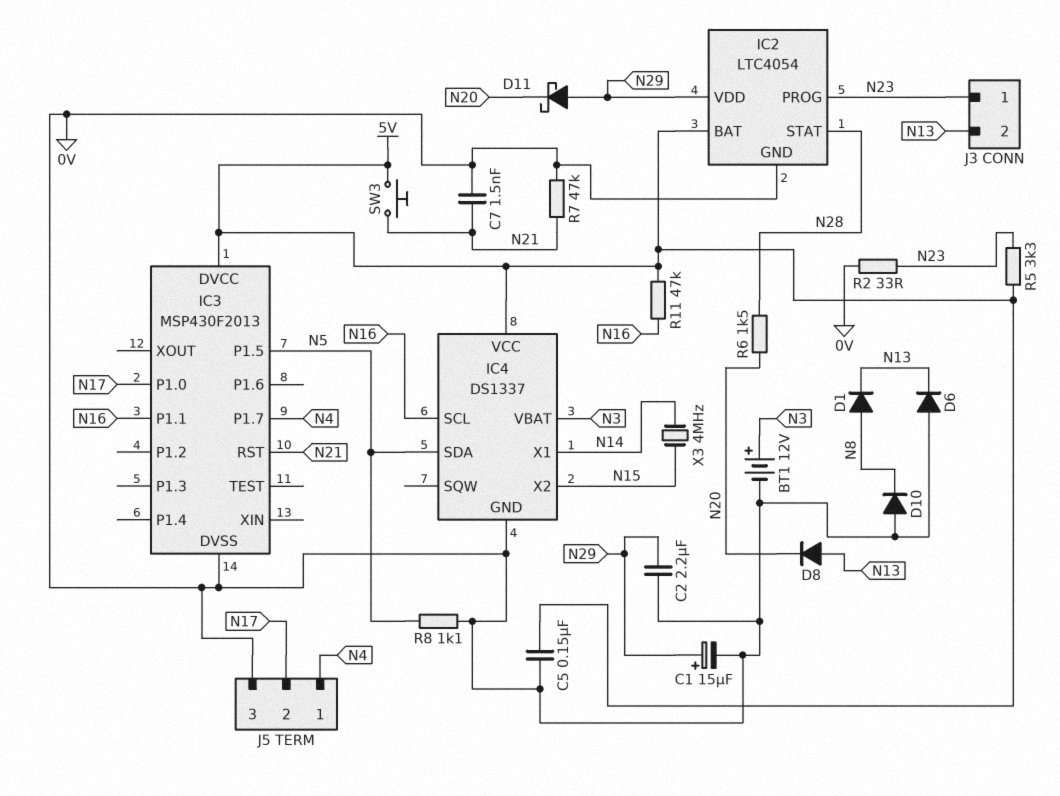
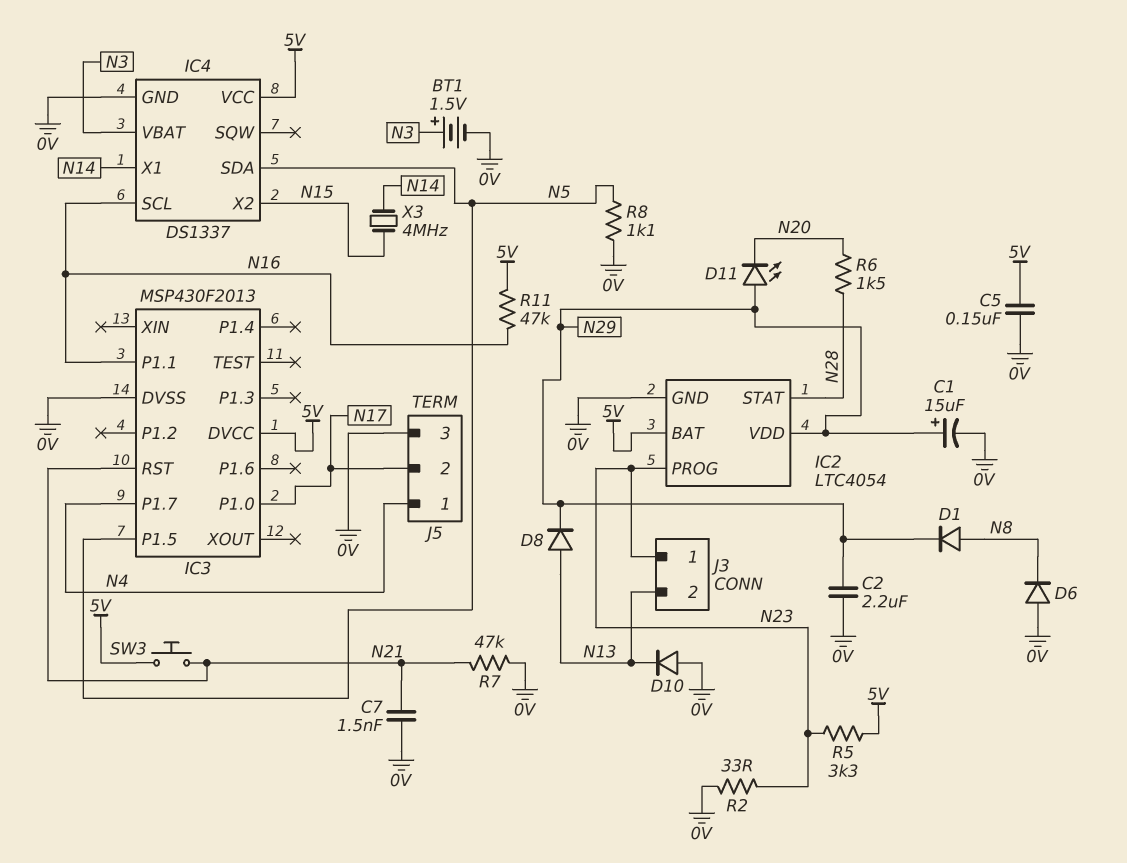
BT1: 12V (plus N3, minus 0V) -> 1.5V (plus N3, minus 0V)
D1: diode (A N8, K N13) -> diode (A N8, K N29)
D6: diode (A 0V, K N13) -> diode (A 0V, K N8)
D8: diode (A N13, K N20) -> diode (A N13, K N29)
D10: diode (A 0V, K N8) -> diode (A 0V, K N13)
D11: schottky (A N29, K N20) -> LED (A N29, K N20)

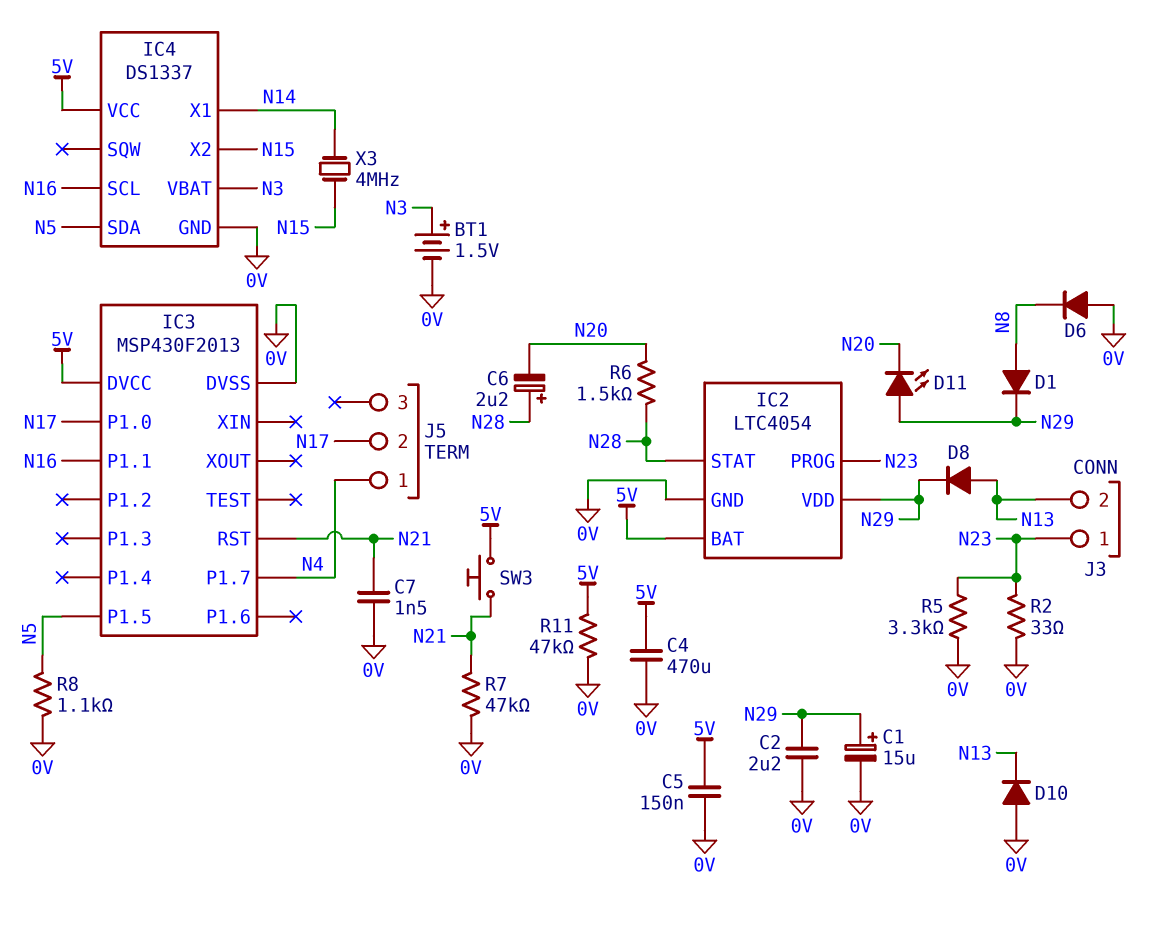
C4: none -> 470uF (0V, 5V)
C6: none -> 2.2uF (plus N28, minus N20)
J5 pin 3: 0V -> none
R5: 3.3k (5V, N23) -> 3.3k (0V, N23)
R11: 47k (5V, N16) -> 47k (0V, 5V)

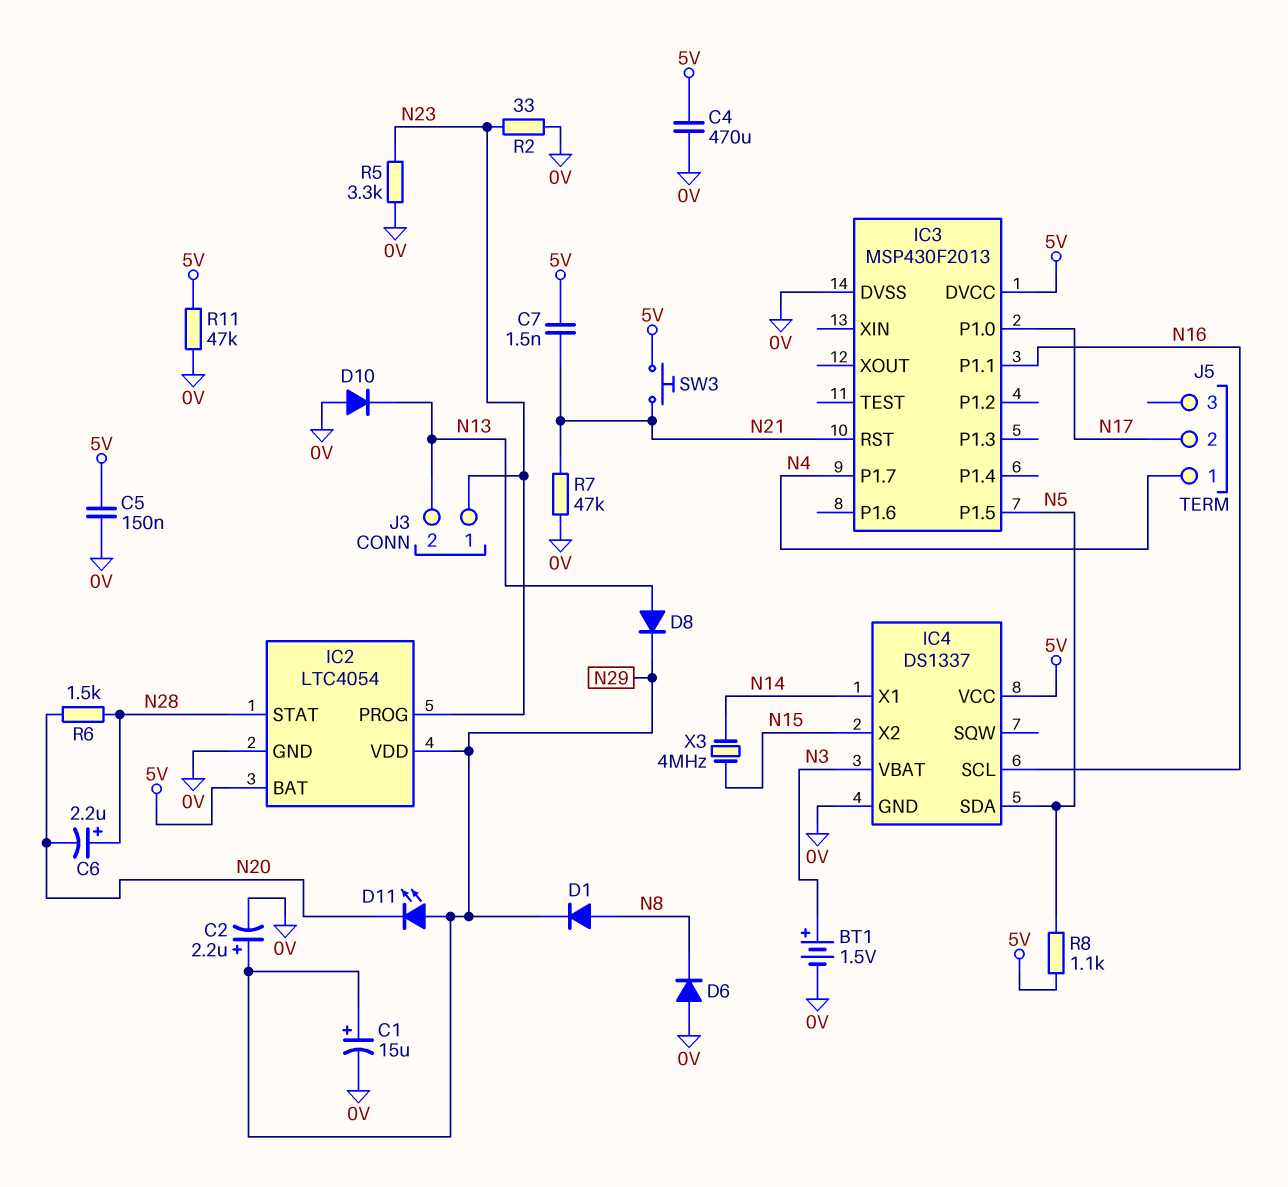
C2: 2.2uF (0V, N29) -> 2.2uF (plus N29, minus 0V)
C7: 1.5nF (0V, N21) -> 1.5nF (5V, N21)
R8: 1.1k (0V, N5) -> 1.1k (5V, N5)

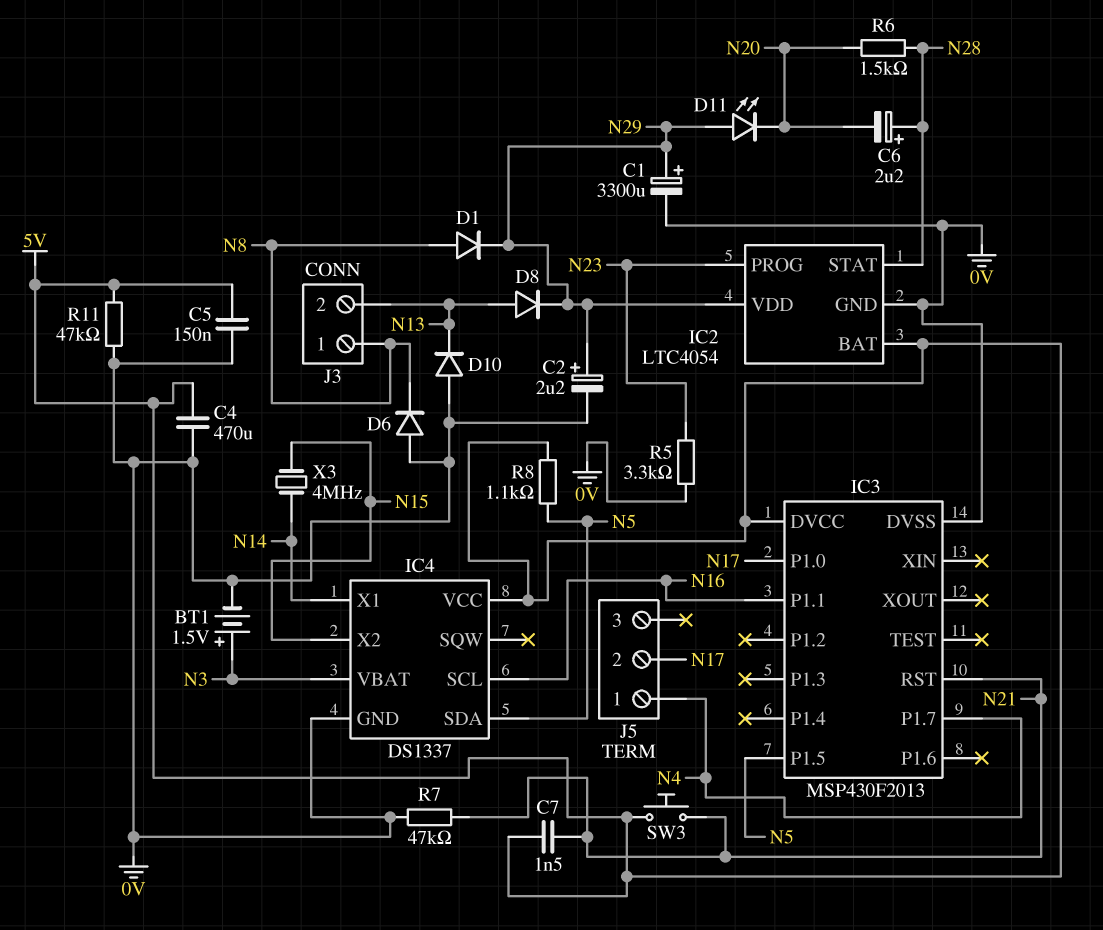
C1: 15uF (plus N29, minus 0V) -> 3300uF (plus N29, minus 0V)
J3 pin 1: N23 -> N8
R2: 33 (0V, N23) -> none

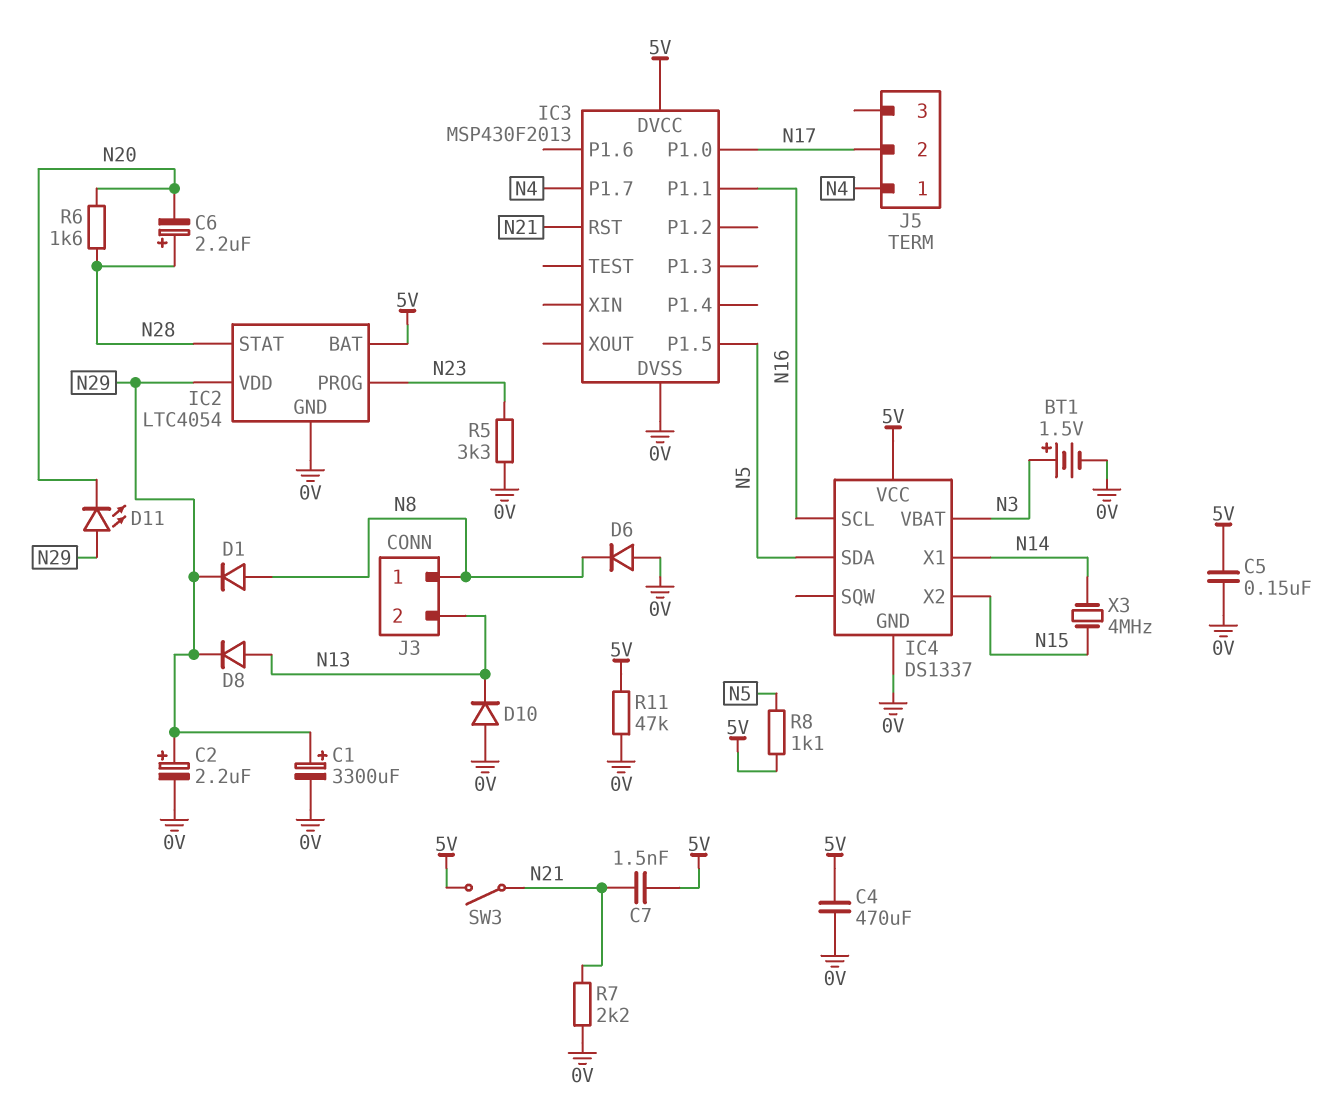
R6: 1.5k (N20, N28) -> 1.6k (N20, N28)
R7: 47k (0V, N21) -> 2.2k (0V, N21)
SW3: button (5V, N21) -> switch (5V, N21)

